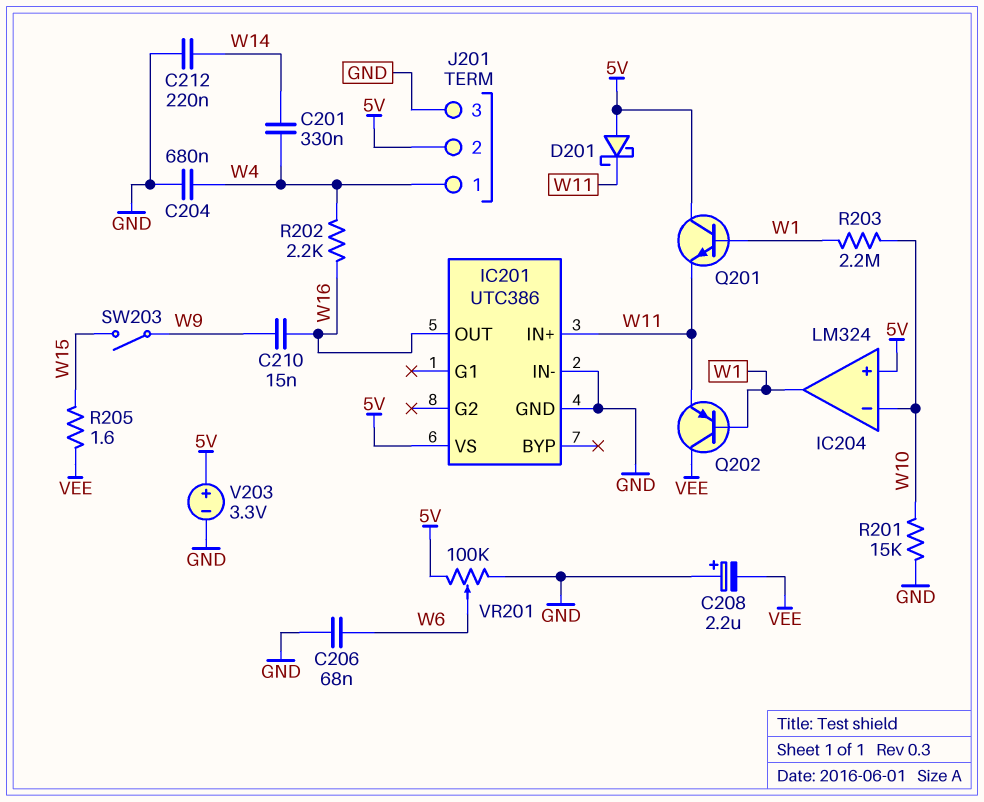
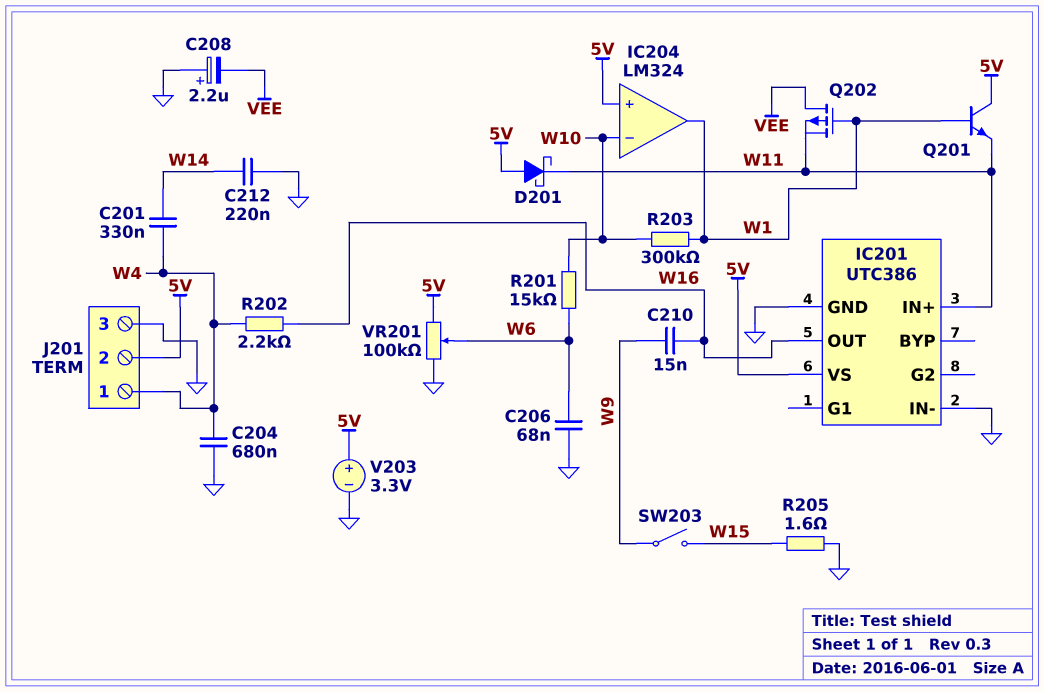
Q202: PNP (B W1, C VEE, E W11) -> PMOS (G W1, D VEE, S W11)
R201: 15k (GND, W10) -> 15k (W6, W10)
R203: 2.2M (W1, W10) -> 300k (W1, W10)
R205: 1.6 (VEE, W15) -> 1.6 (GND, W15)

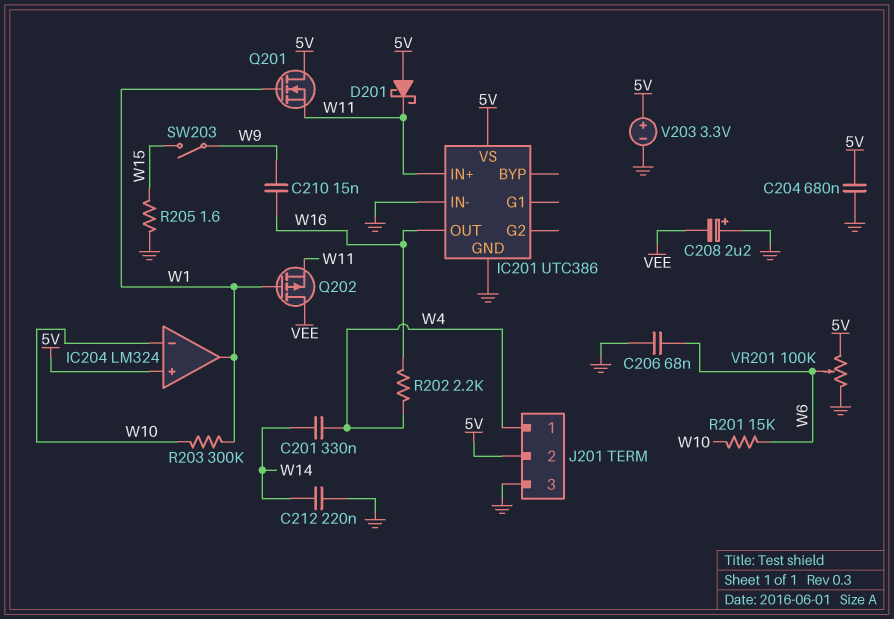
C204: 680nF (GND, W4) -> 680nF (5V, GND)
Q201: NPN (B W1, C 5V, E W11) -> NMOS (G W1, D 5V, S W11)

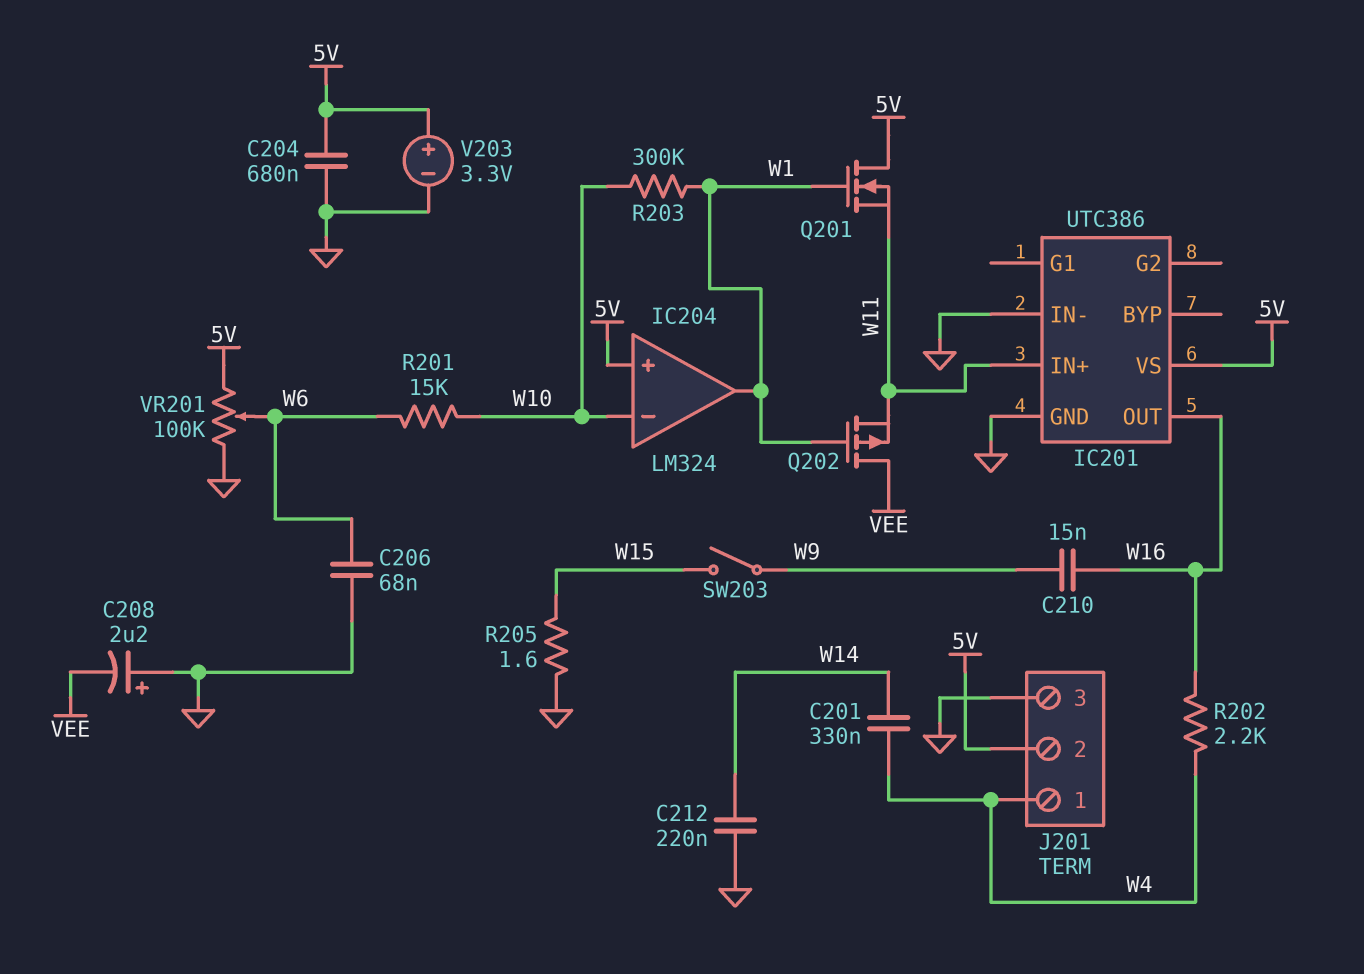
D201: schottky (A 5V, K W11) -> none

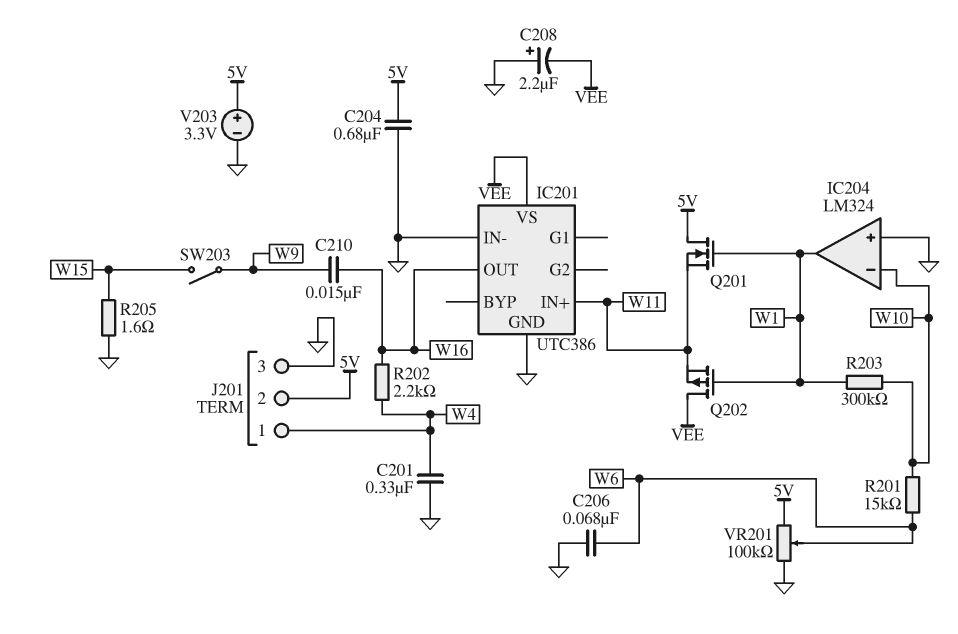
C201: 330nF (W4, W14) -> 330nF (GND, W4)
C212: 220nF (GND, W14) -> none
IC201 pin VS: 5V -> VEE
IC204 pin in+: 5V -> GND

